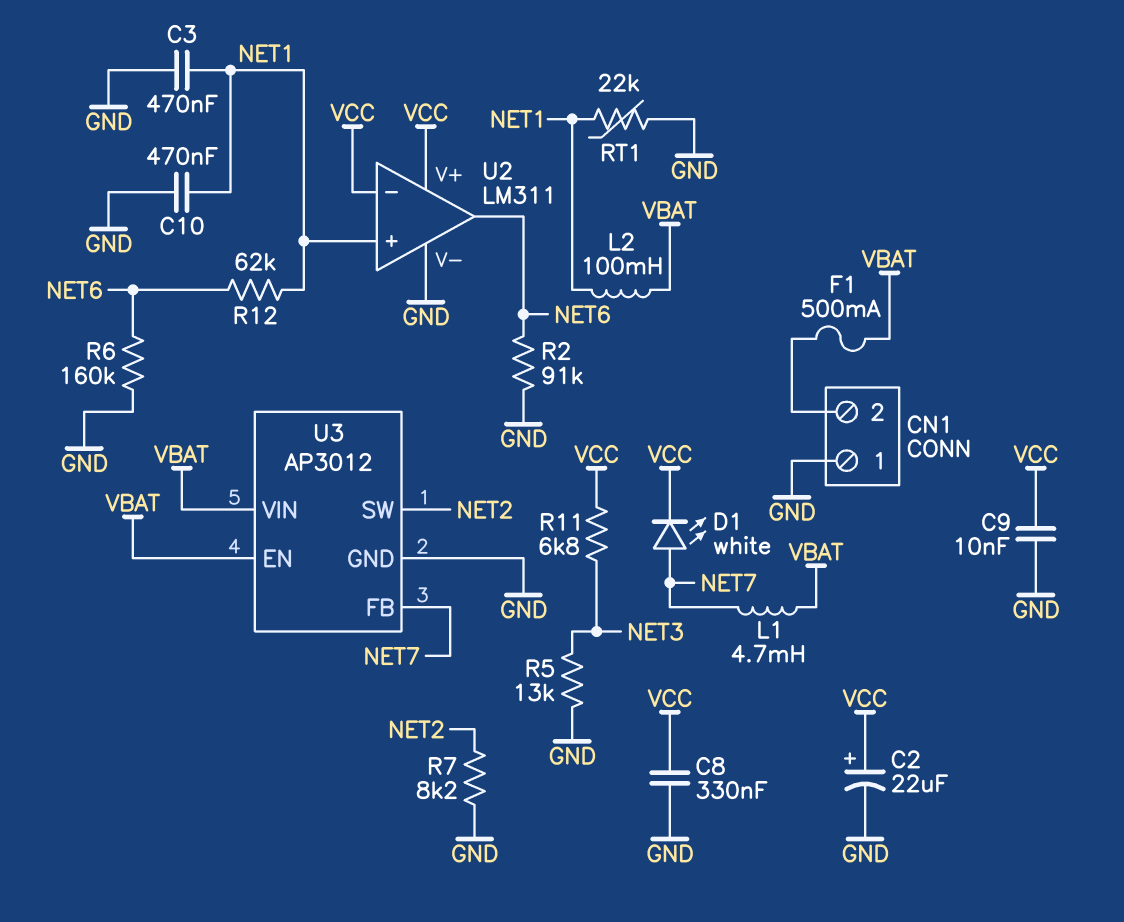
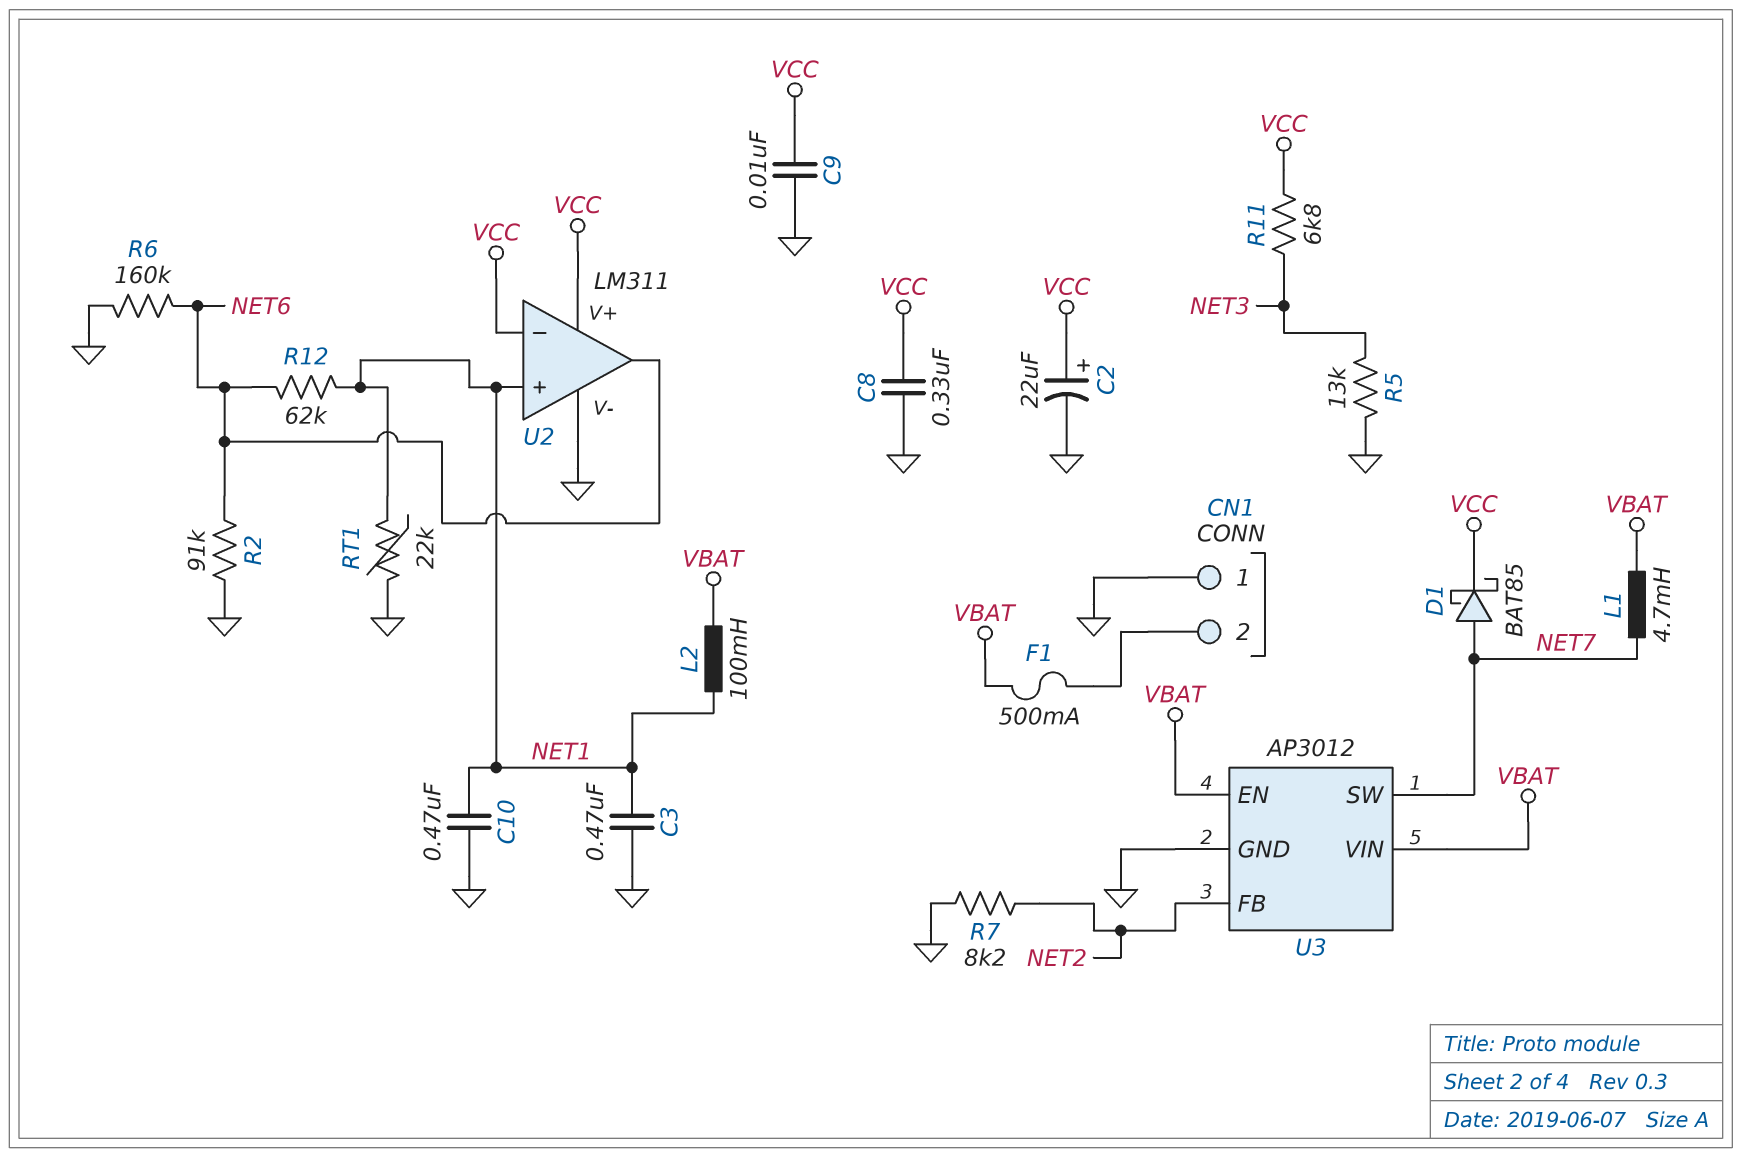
D1: LED white (A NET7, K VCC) -> schottky BAT85 (A NET7, K VCC)
U3 pin FB: NET7 -> NET2
U3 pin SW: NET2 -> NET7

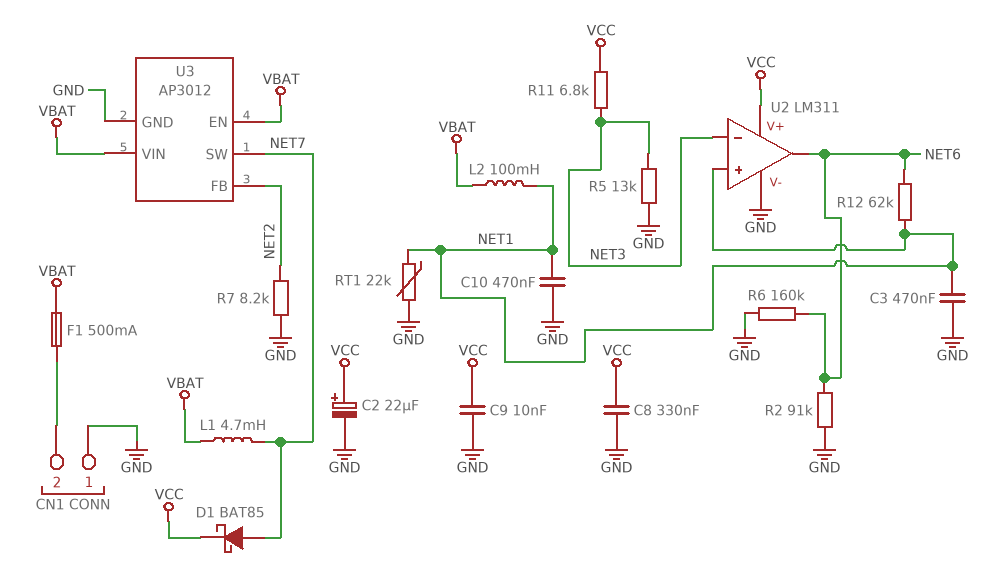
U2 pin in-: VCC -> NET3

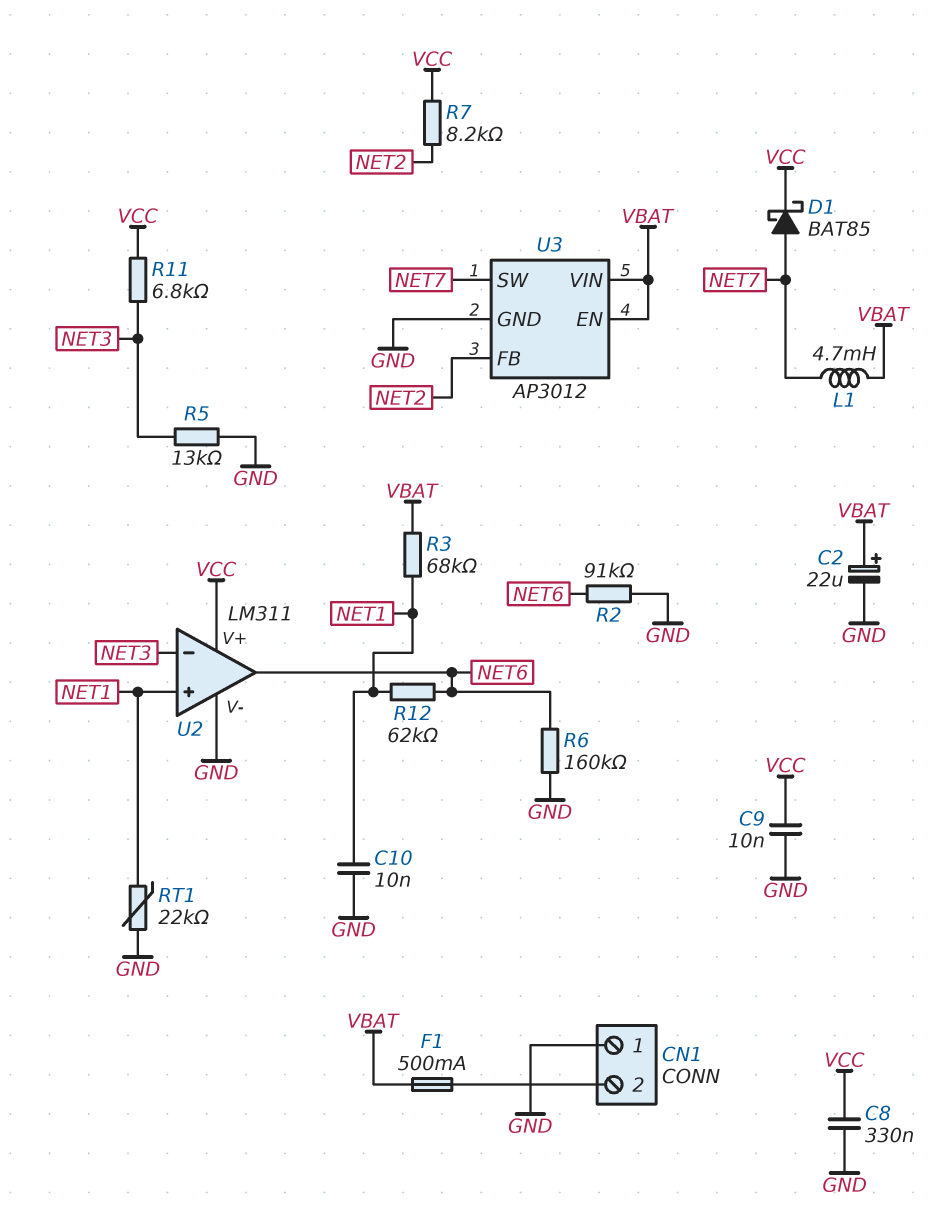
C2: 22uF (plus VCC, minus GND) -> 22uF (plus VBAT, minus GND)
C3: 470nF (GND, NET1) -> none
C10: 470nF (GND, NET1) -> 10nF (GND, NET1)
L2: 100mH (NET1, VBAT) -> none
R3: none -> 68k (NET1, VBAT)
R7: 8.2k (GND, NET2) -> 8.2k (NET2, VCC)

